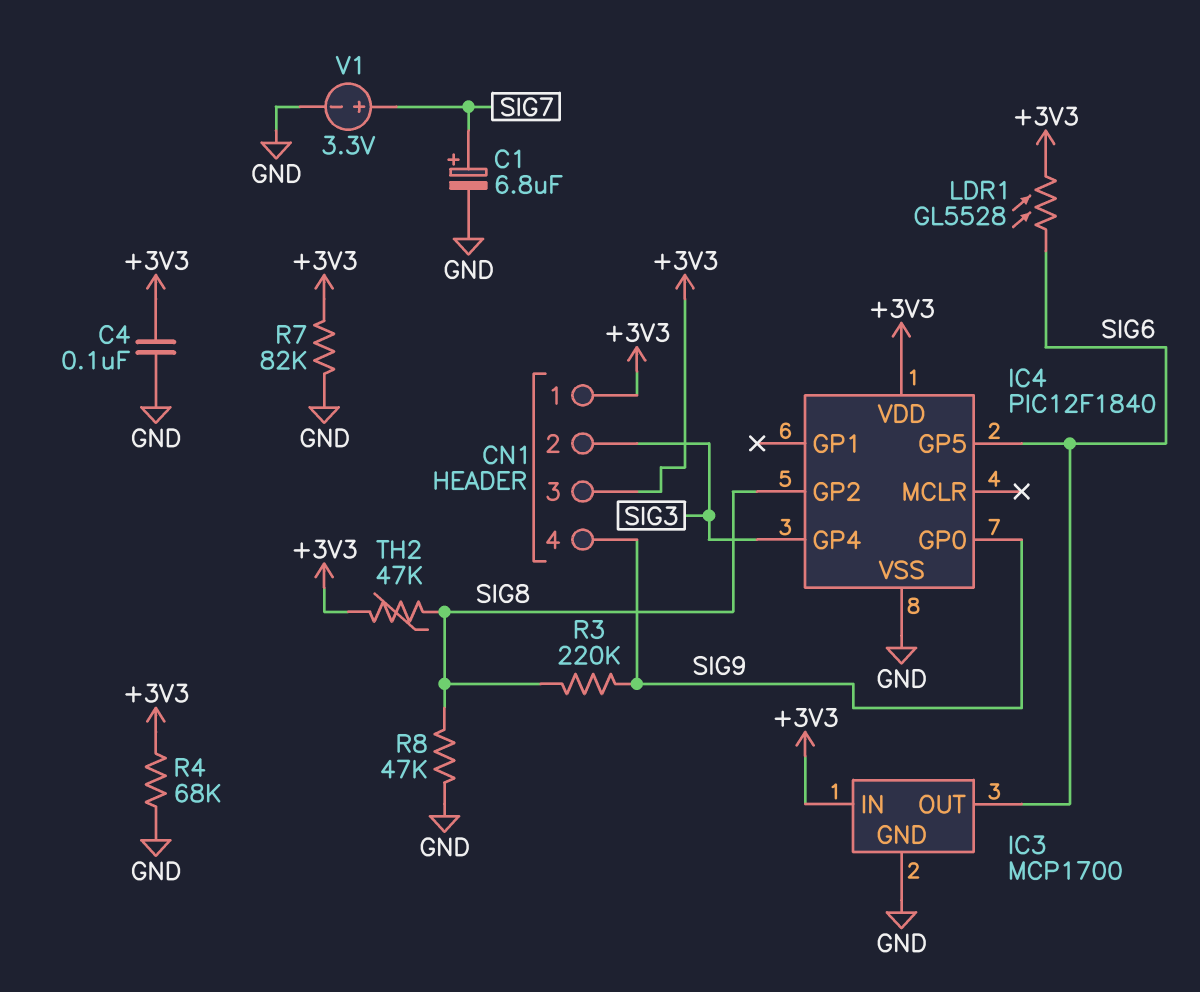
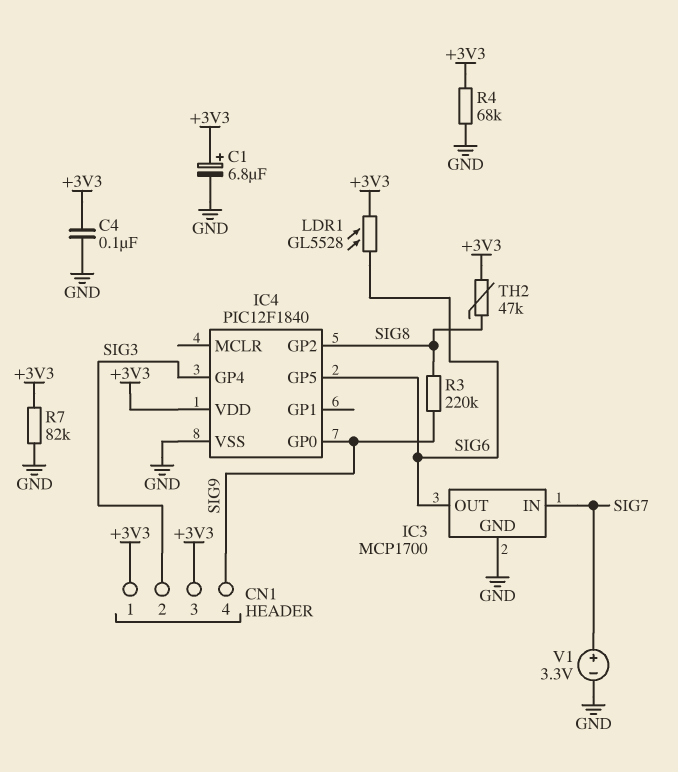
C1: 6.8uF (plus SIG7, minus GND) -> 6.8uF (plus +3V3, minus GND)
IC3 pin IN: +3V3 -> SIG7
R8: 47k (GND, SIG8) -> none

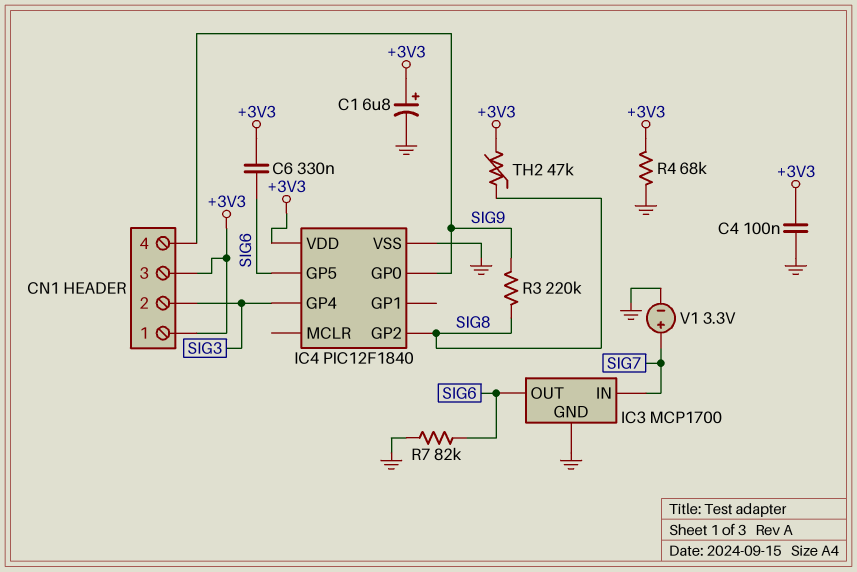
C6: none -> 330nF (+3V3, SIG6)
LDR1: GL5528 (+3V3, SIG6) -> none
R7: 82k (+3V3, GND) -> 82k (GND, SIG6)

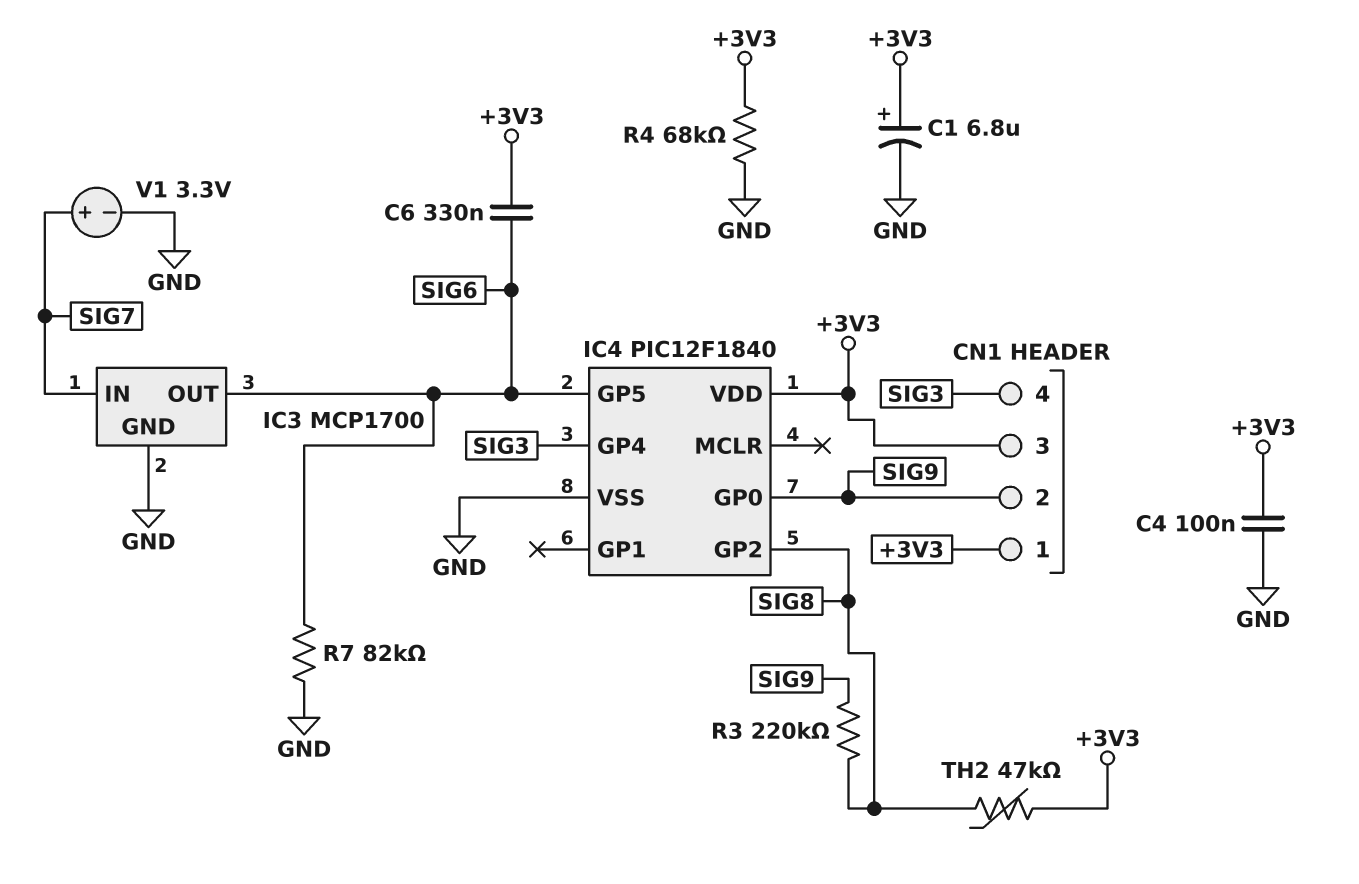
CN1 pin 2: SIG3 -> SIG9
CN1 pin 4: SIG9 -> SIG3

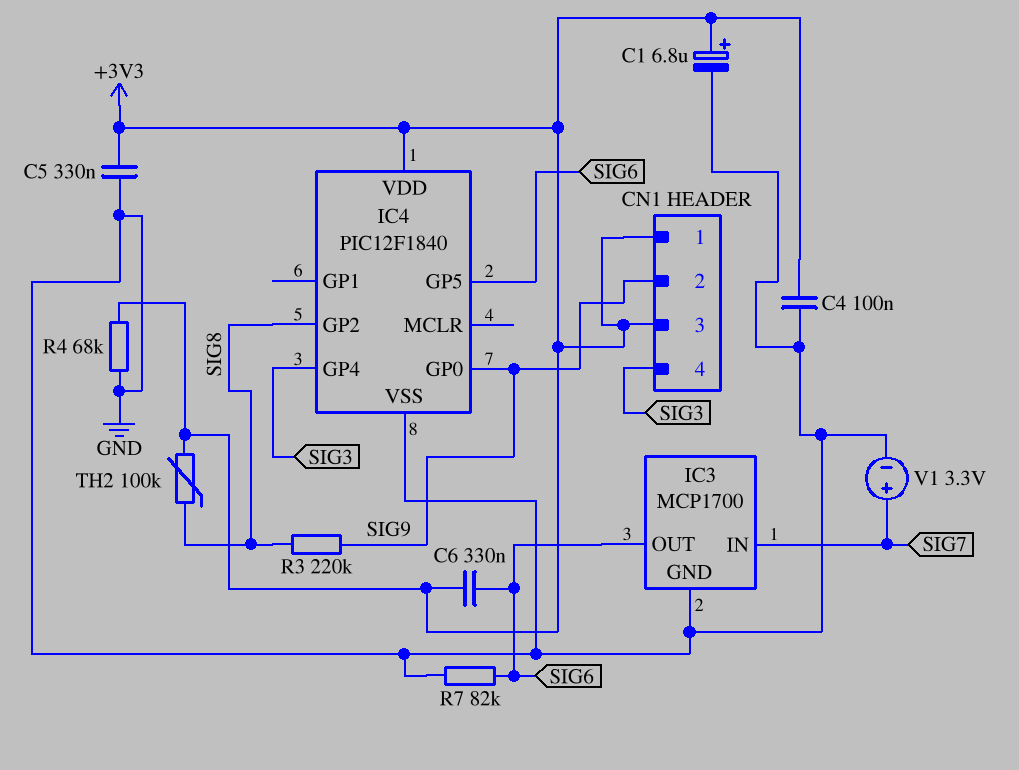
C5: none -> 330nF (+3V3, GND)
TH2: 47k (+3V3, SIG8) -> 100k (+3V3, SIG8)

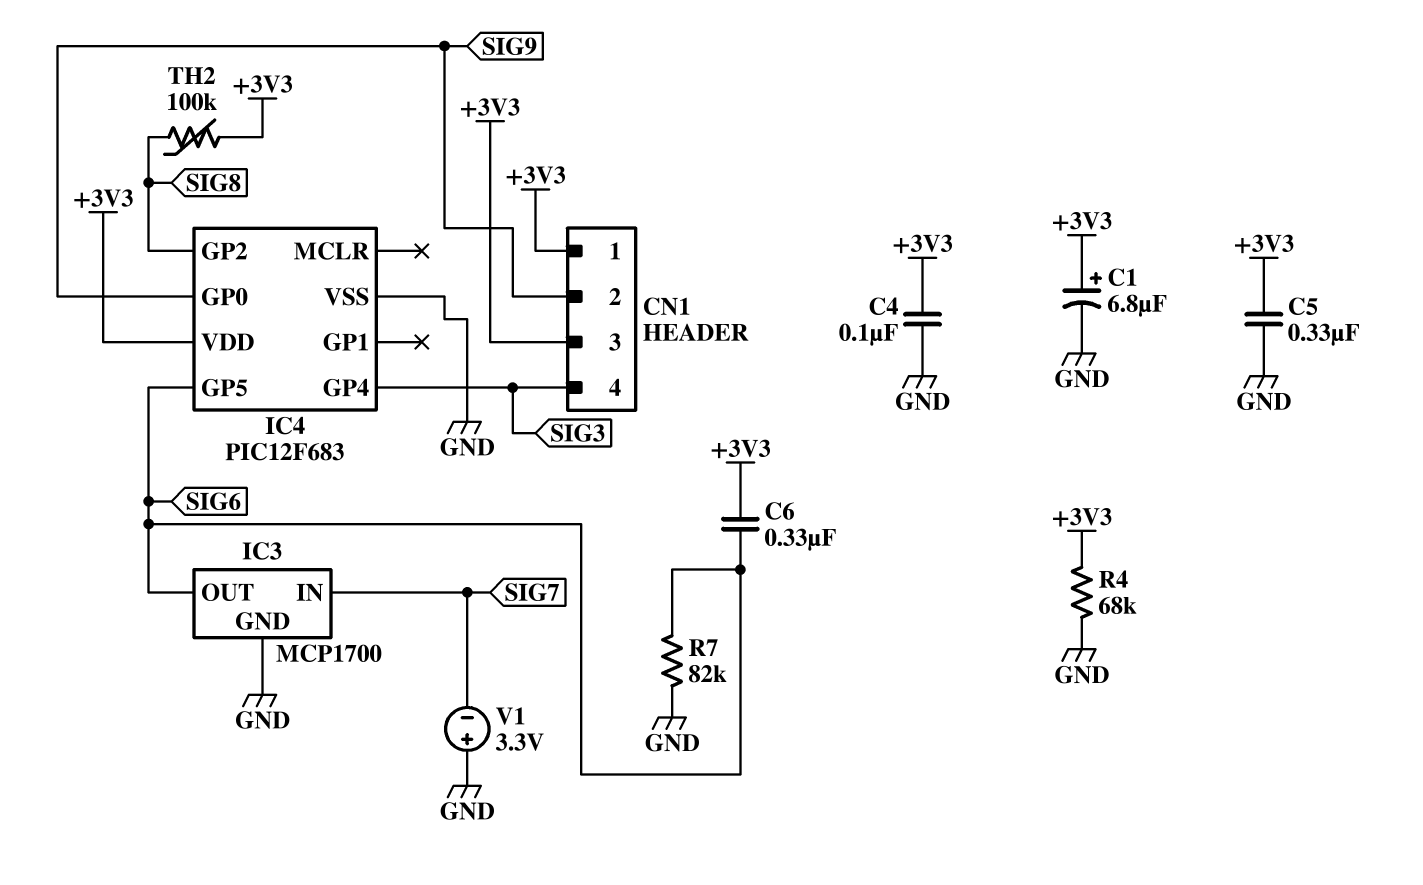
IC4: PIC12F1840 -> PIC12F683
R3: 220k (SIG8, SIG9) -> none
V1: 3.3V (plus SIG7, minus GND) -> 3.3V (plus GND, minus SIG7)

